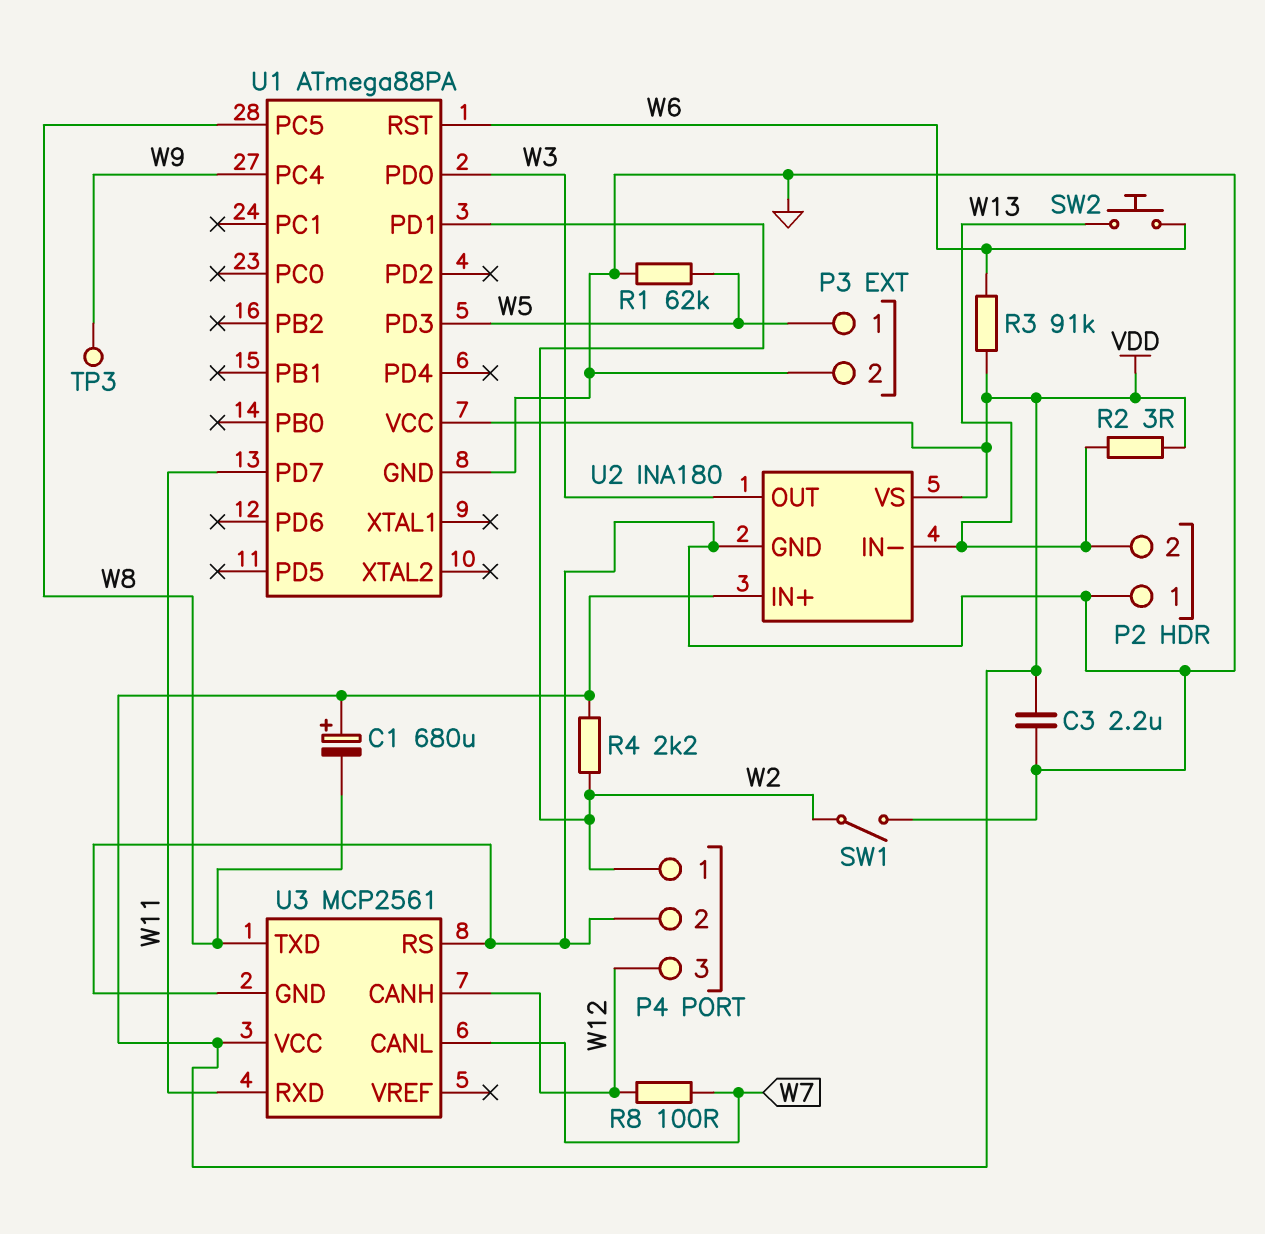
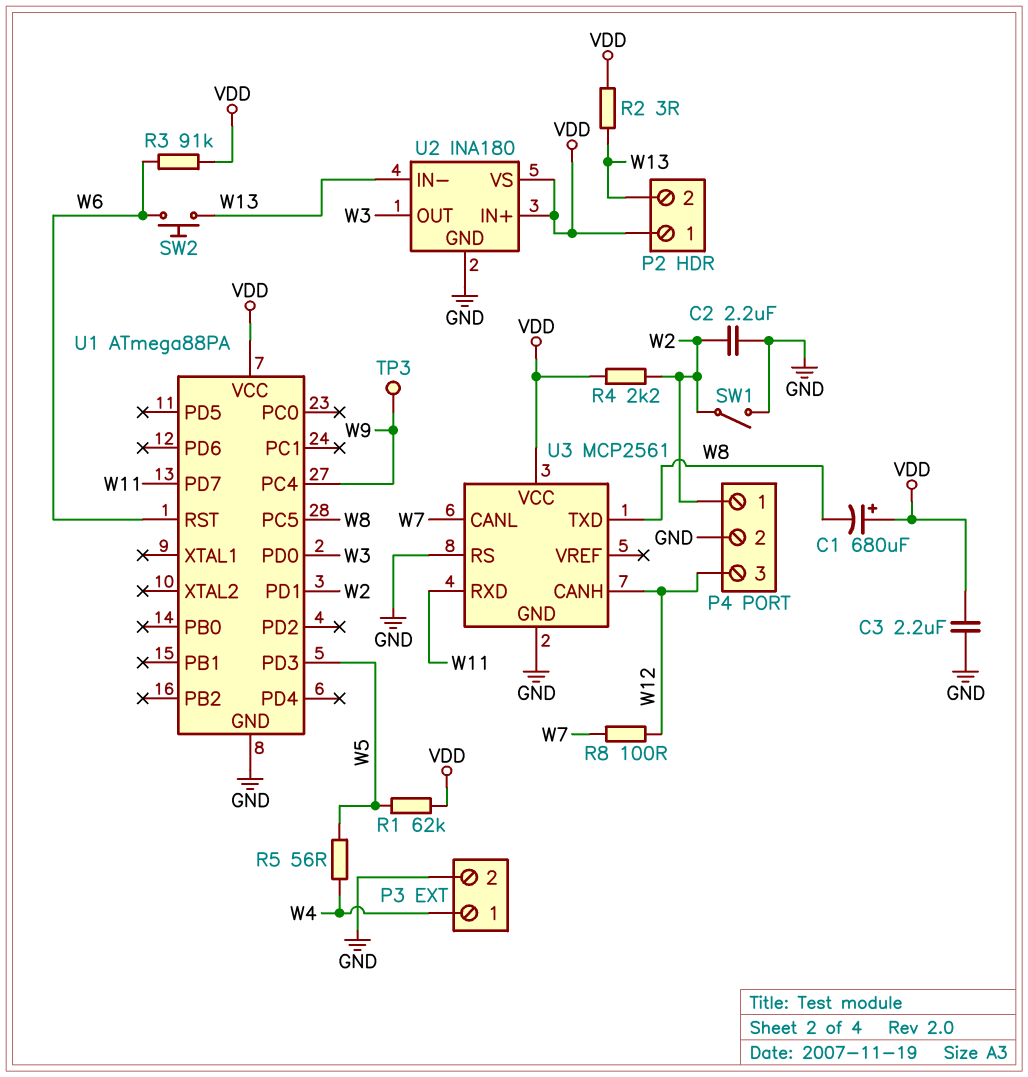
C2: none -> 2.2uF (GND, W2)
P2 pin 1: GND -> VDD
P3 pin 1: W5 -> W4
R1: 62k (GND, W5) -> 62k (VDD, W5)
R5: none -> 56 (W4, W5)

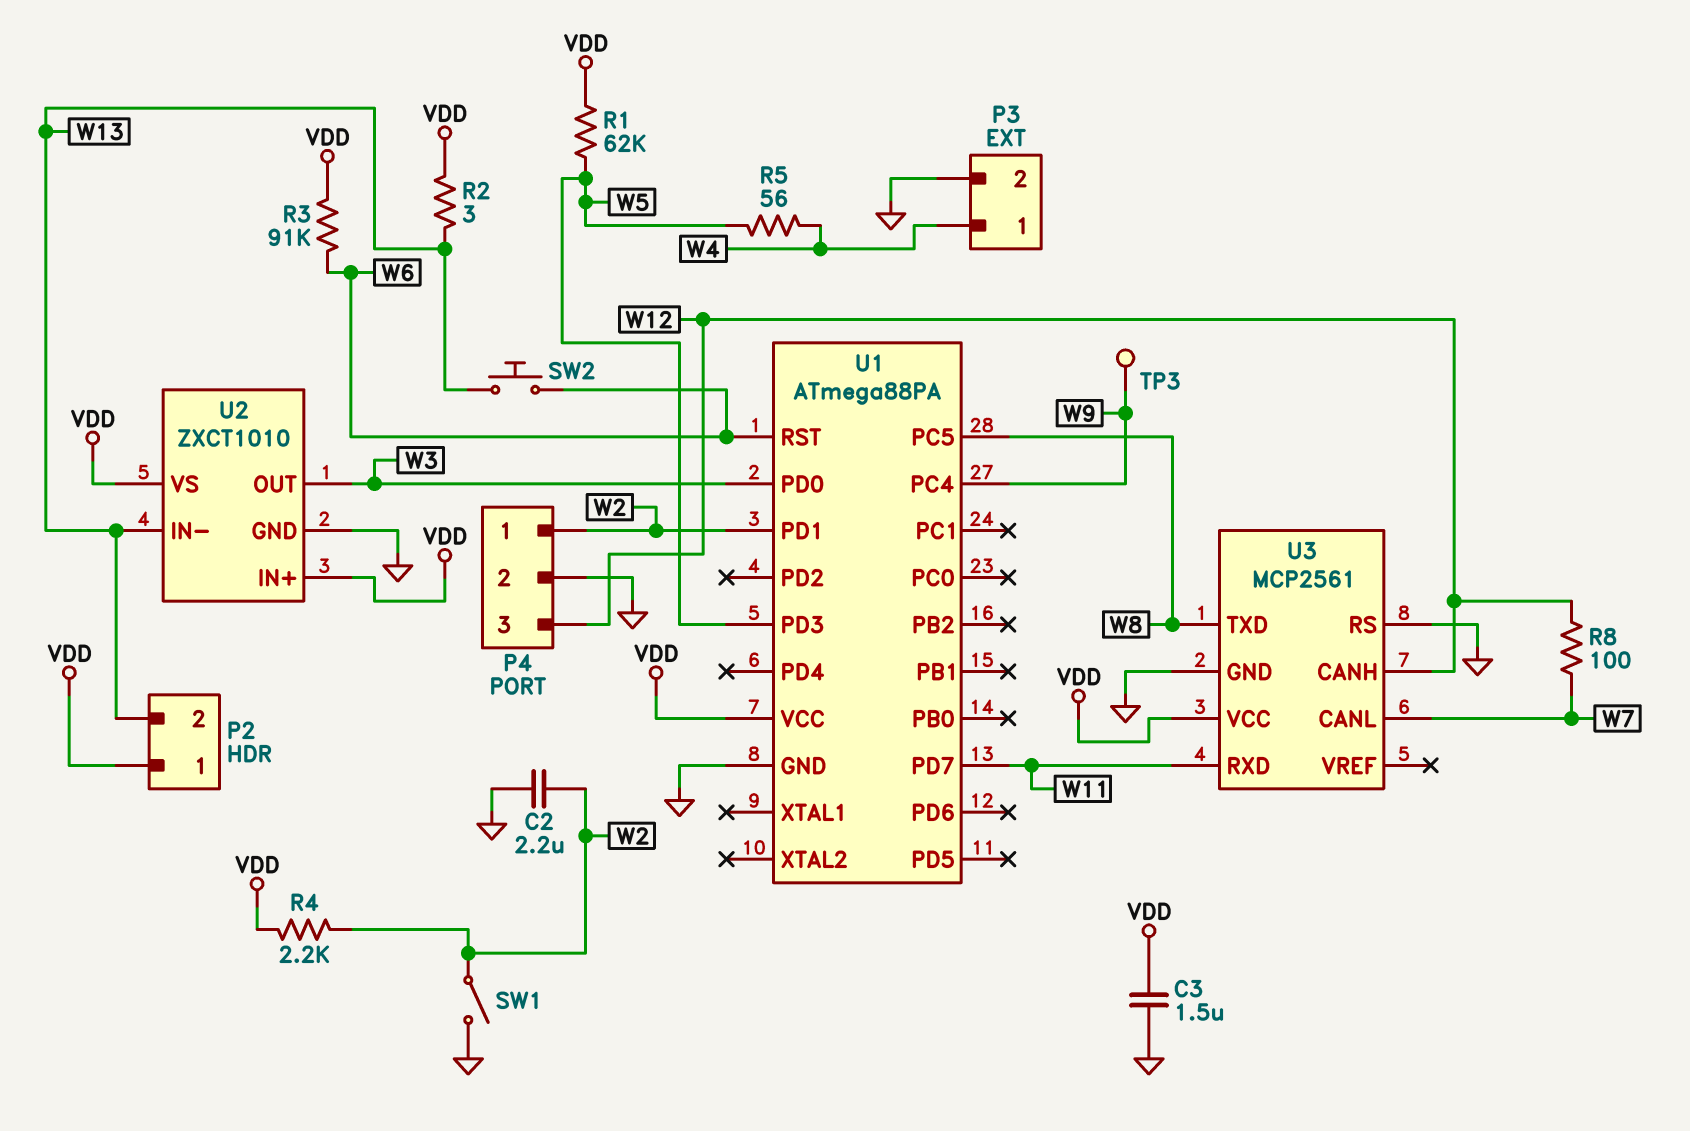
C1: 680uF (plus VDD, minus W8) -> none
C3: 2.2uF (GND, VDD) -> 1.5uF (GND, VDD)
U2: INA180 -> ZXCT1010

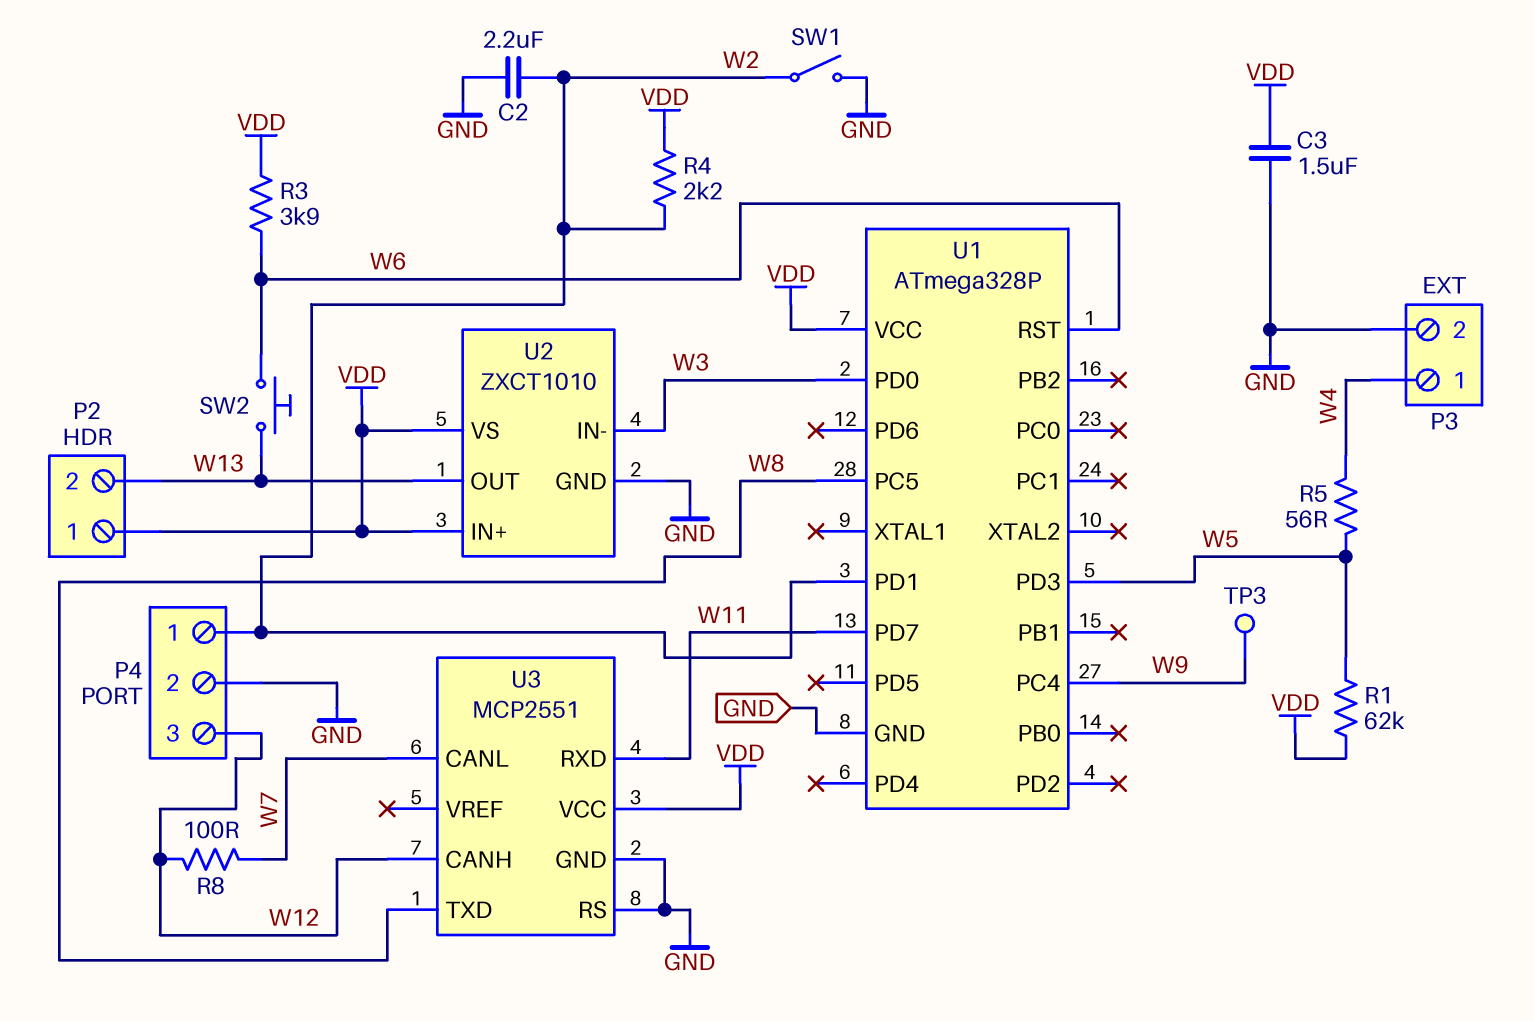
R2: 3 (VDD, W13) -> none
R3: 91k (VDD, W6) -> 3.9k (VDD, W6)
U1: ATmega88PA -> ATmega328P
U2 pin IN-: W13 -> W3
U2 pin OUT: W3 -> W13
U3: MCP2561 -> MCP2551

